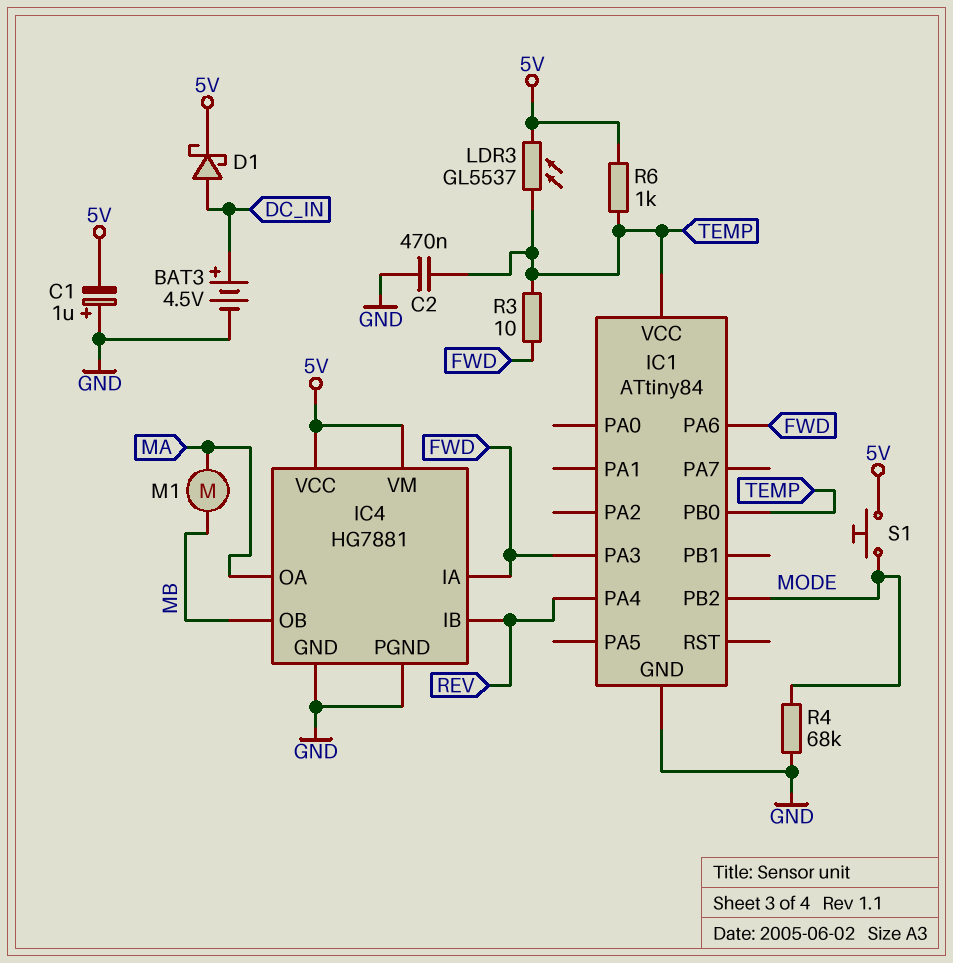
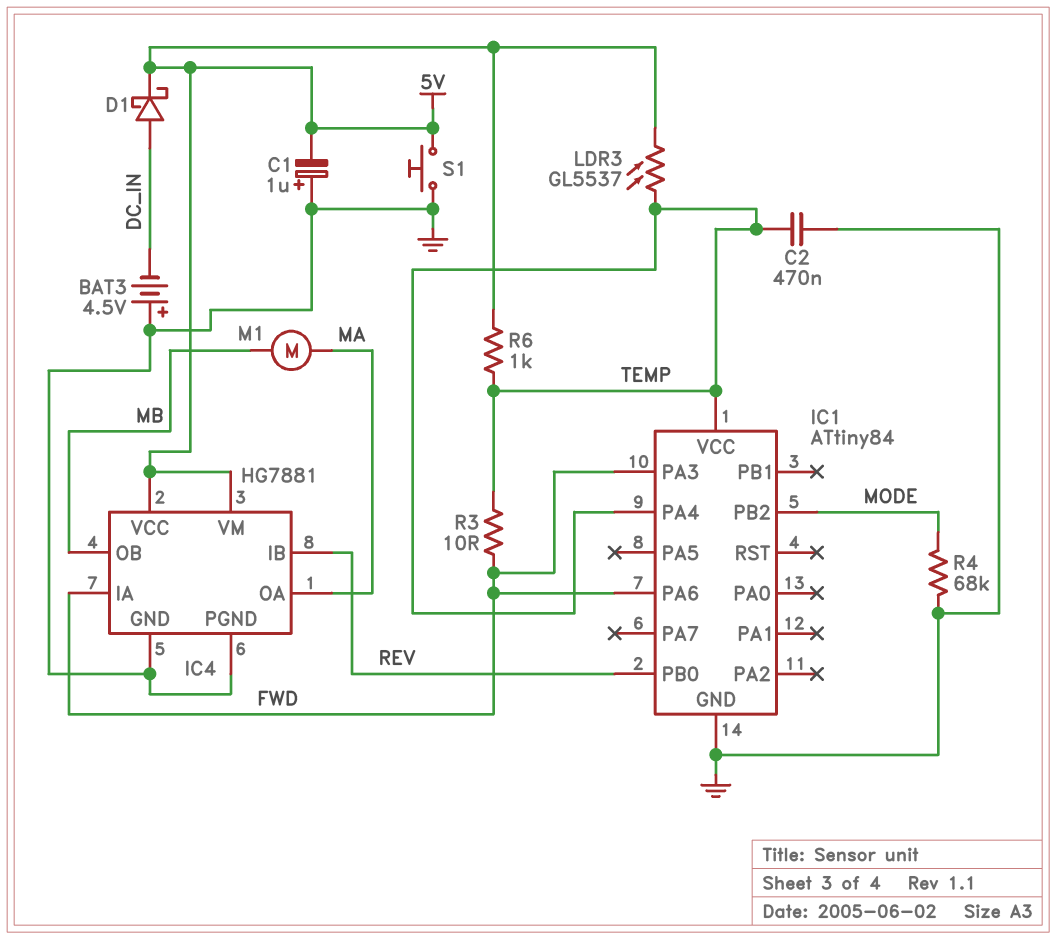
BAT3: 4.5V (plus DC_IN, minus GND) -> 4.5V (plus GND, minus DC_IN)
IC1 pin PA4: REV -> TEMP
IC1 pin PB0: TEMP -> REV
S1: button (5V, MODE) -> button (5V, GND)

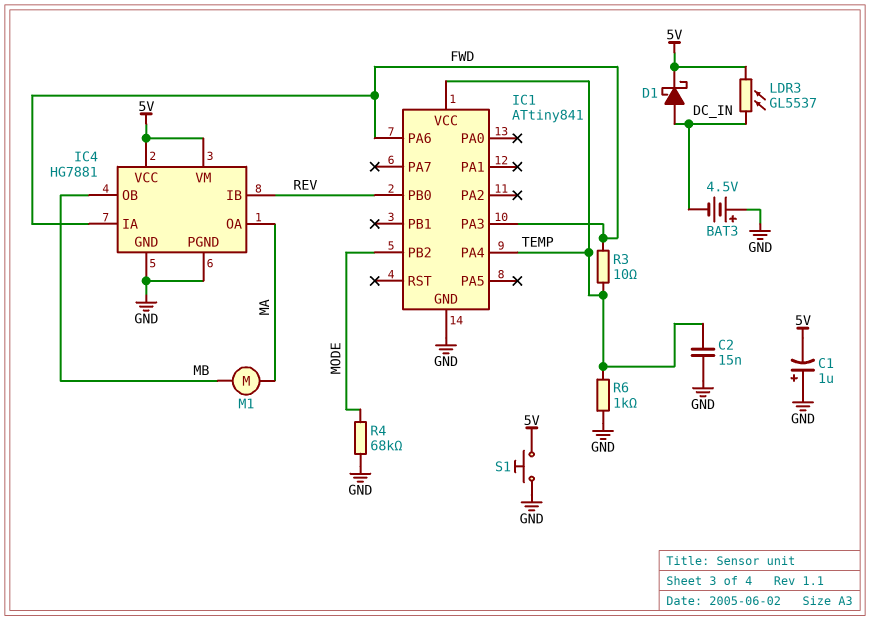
C2: 470nF (GND, TEMP) -> 15nF (GND, TEMP)
IC1: ATtiny84 -> ATtiny841
LDR3: GL5537 (5V, TEMP) -> GL5537 (5V, DC_IN)
R6: 1k (5V, TEMP) -> 1k (GND, TEMP)

